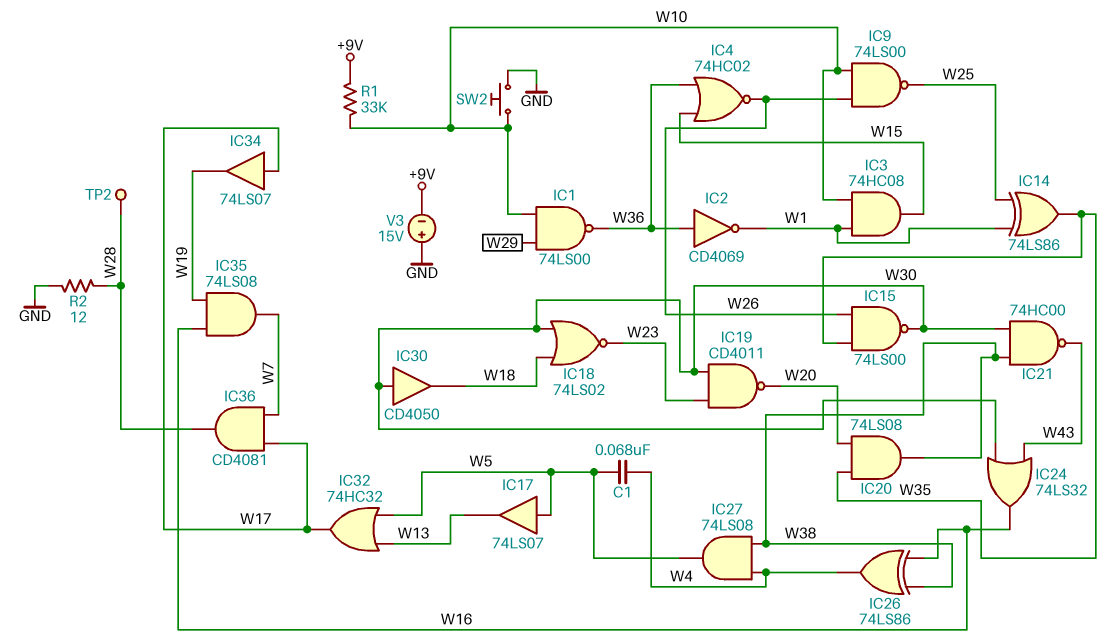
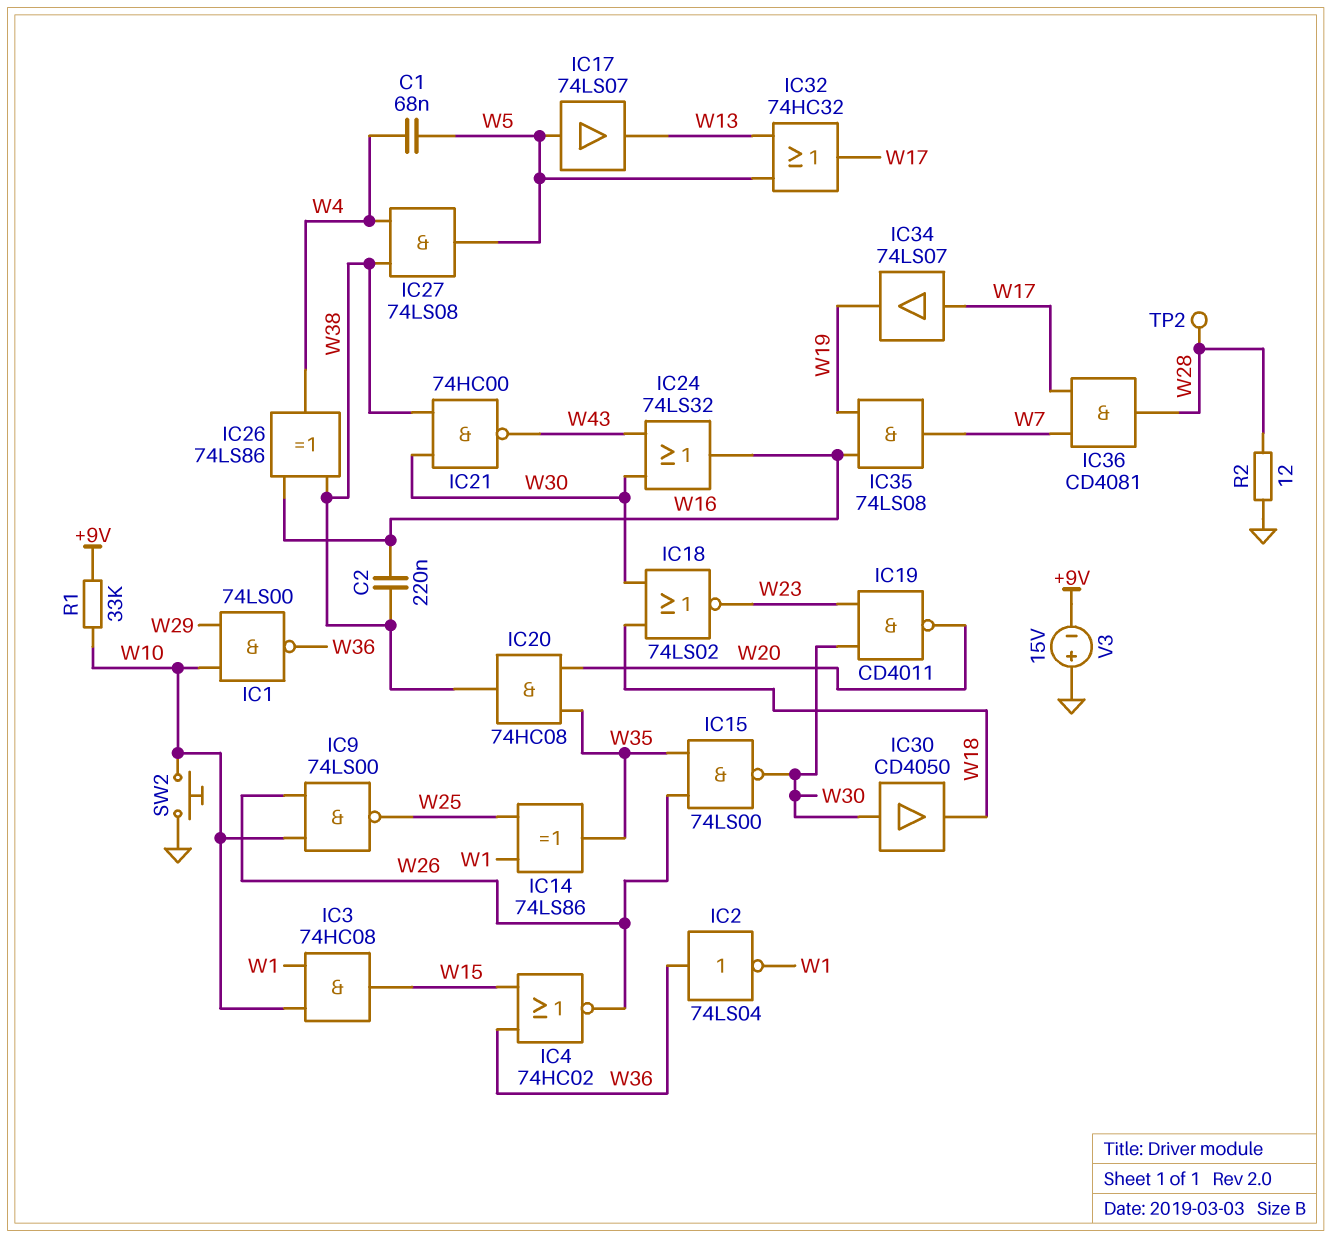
C2: none -> 220nF (W16, W38)
IC2: NOT CD4069 (in W36, out W1) -> NOT 74LS04 (in W36, out W1)
IC20: AND 74LS08 (in W20, in W35, out W38) -> AND 74HC08 (in W20, in W35, out W38)

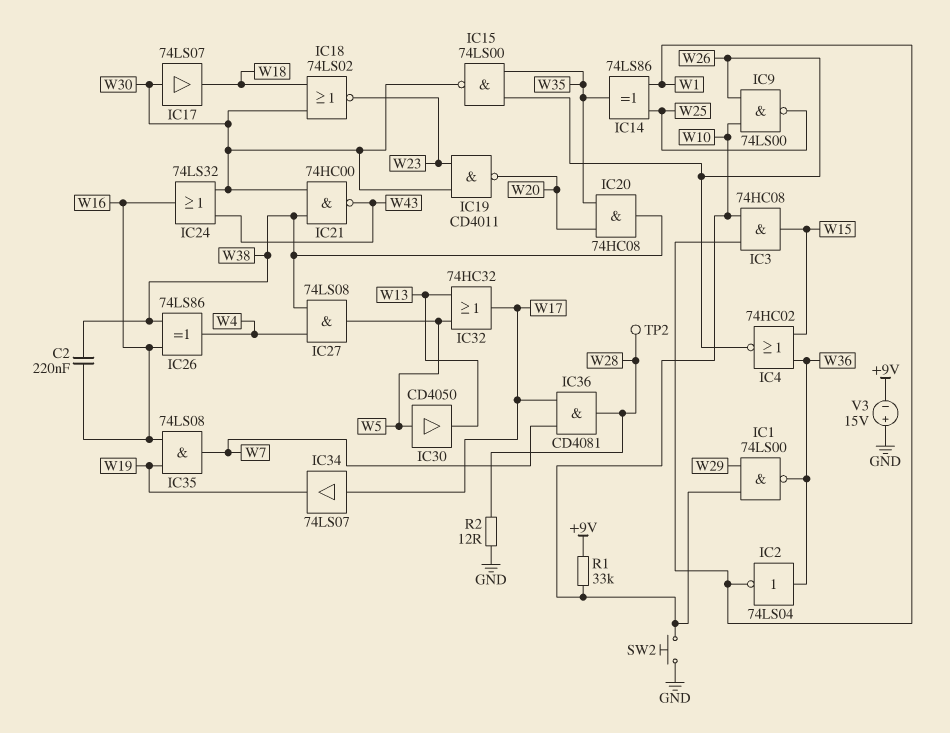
C1: 68nF (W4, W5) -> none
IC17: buffer 74LS07 (in W5, out W13) -> buffer 74LS07 (in W30, out W18)
IC30: buffer CD4050 (in W30, out W18) -> buffer CD4050 (in W5, out W13)

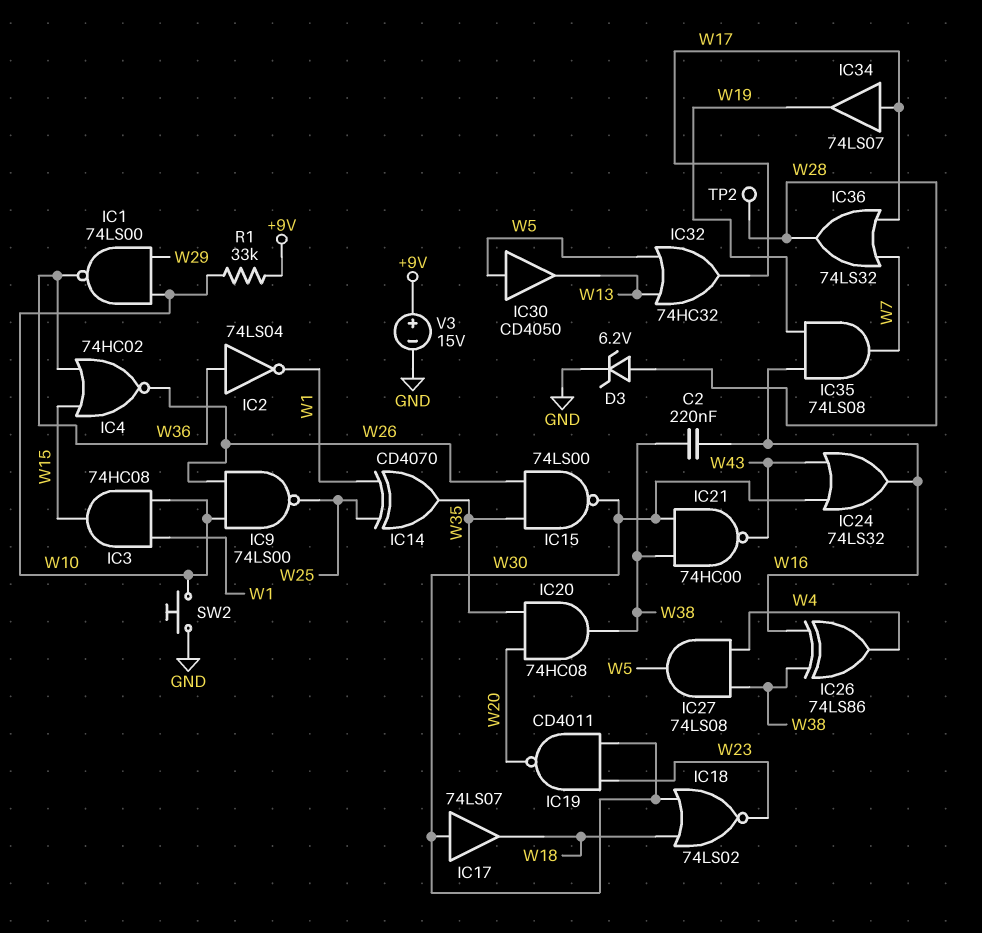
D3: none -> zener 6.2V (A W28, K GND)
IC14: XOR 74LS86 (in W1, in W25, out W35) -> XOR CD4070 (in W1, in W25, out W35)
IC36: AND CD4081 (in W7, in W17, out W28) -> OR 74LS32 (in W7, in W17, out W28)
R2: 12 (GND, W28) -> none
V3: 15V (plus GND, minus +9V) -> 15V (plus +9V, minus GND)

